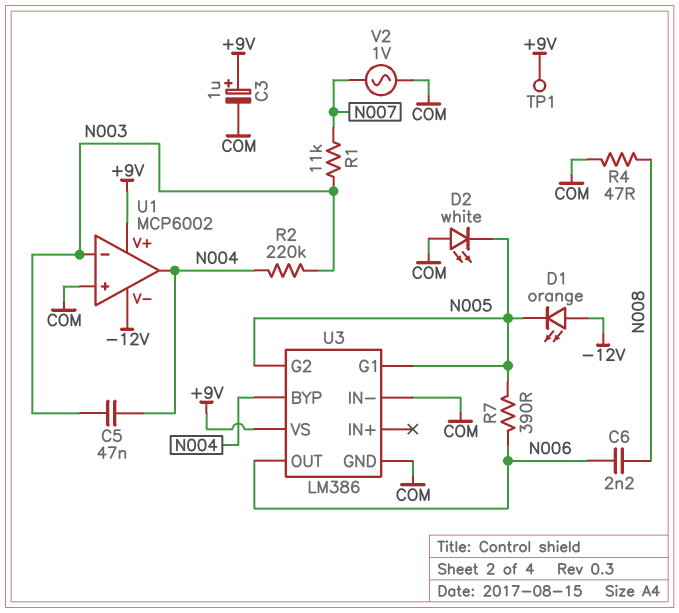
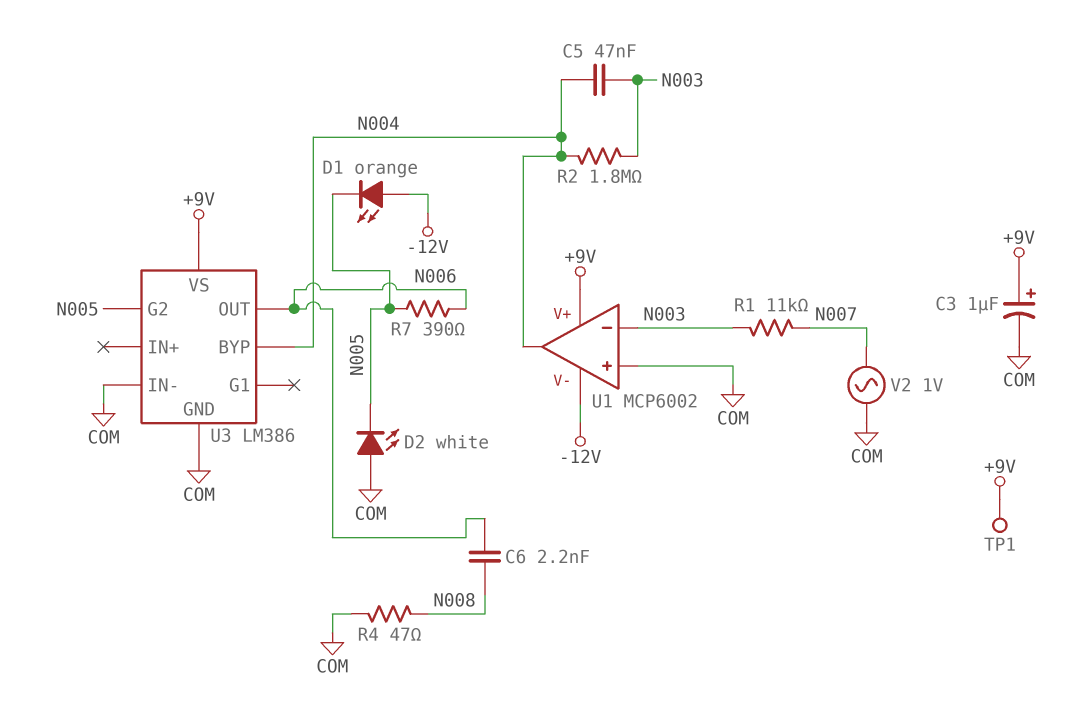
R2: 220k (N003, N004) -> 1.8M (N003, N004)
U3 pin G1: N005 -> none

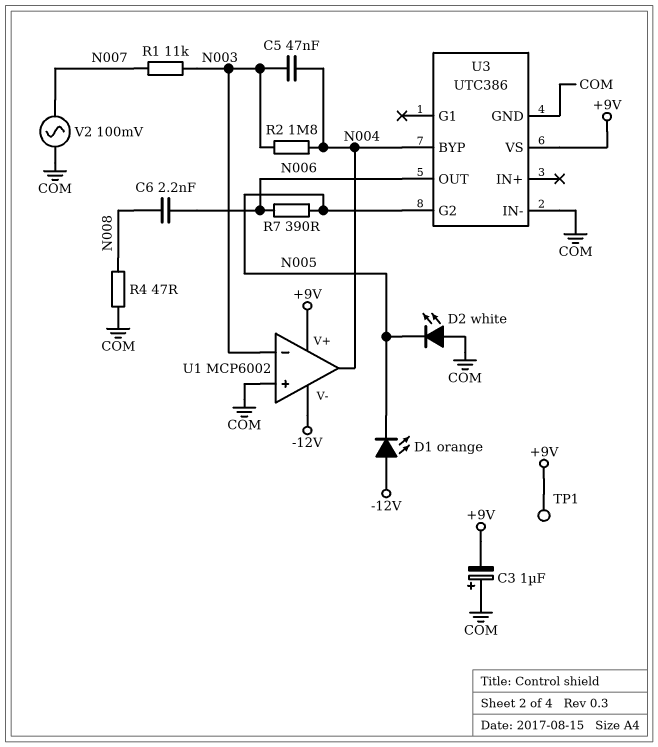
C3: 1uF (plus +9V, minus COM) -> 1uF (plus COM, minus +9V)
U3: LM386 -> UTC386
V2: AC 1V (COM, N007) -> AC 100mV (COM, N007)

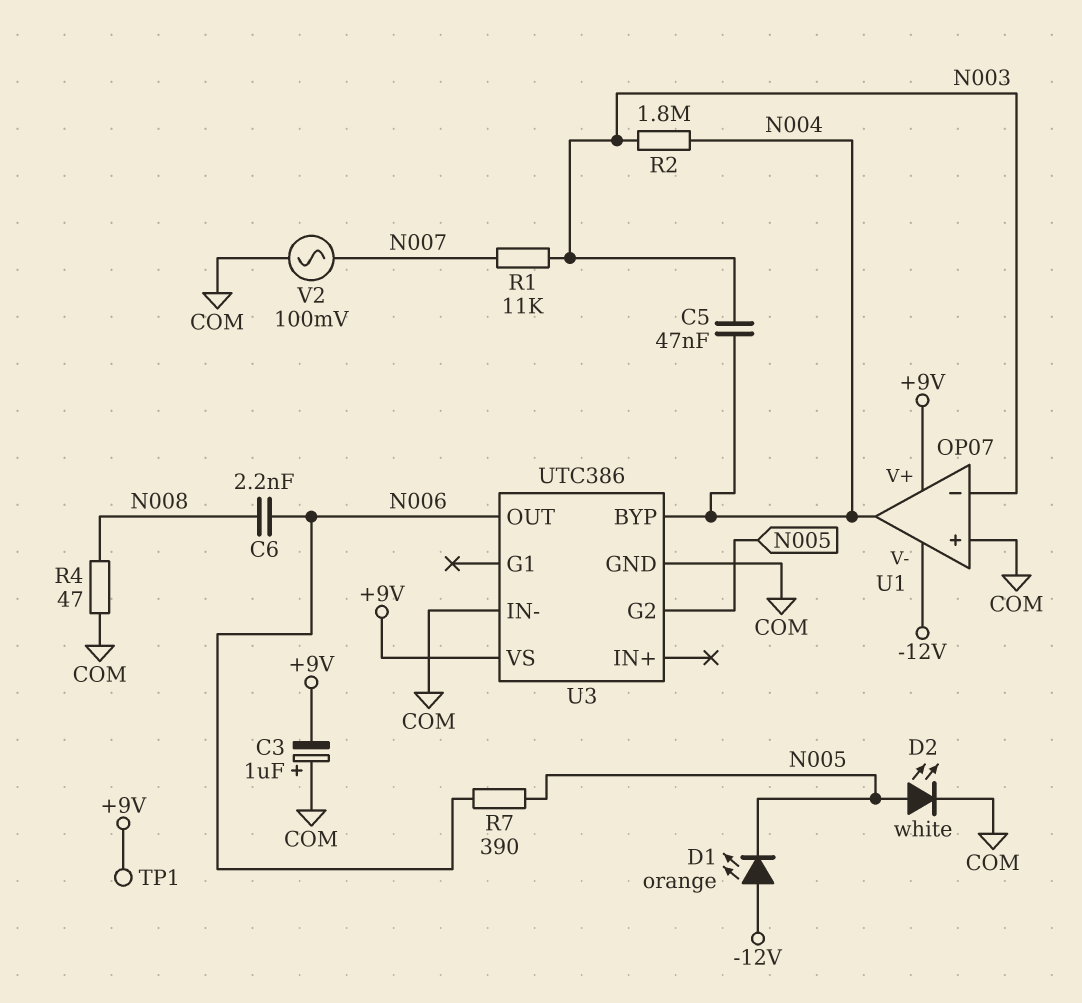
D2: LED white (A COM, K N005) -> LED white (A N005, K COM)
U1: MCP6002 -> OP07

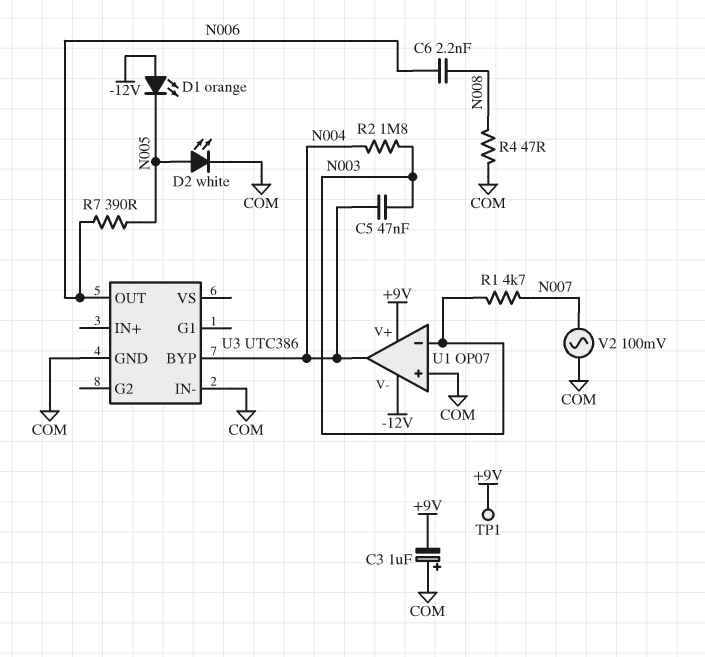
R1: 11k (N003, N007) -> 4.7k (N003, N007)
U3 pin G2: N005 -> none
U3 pin VS: +9V -> none

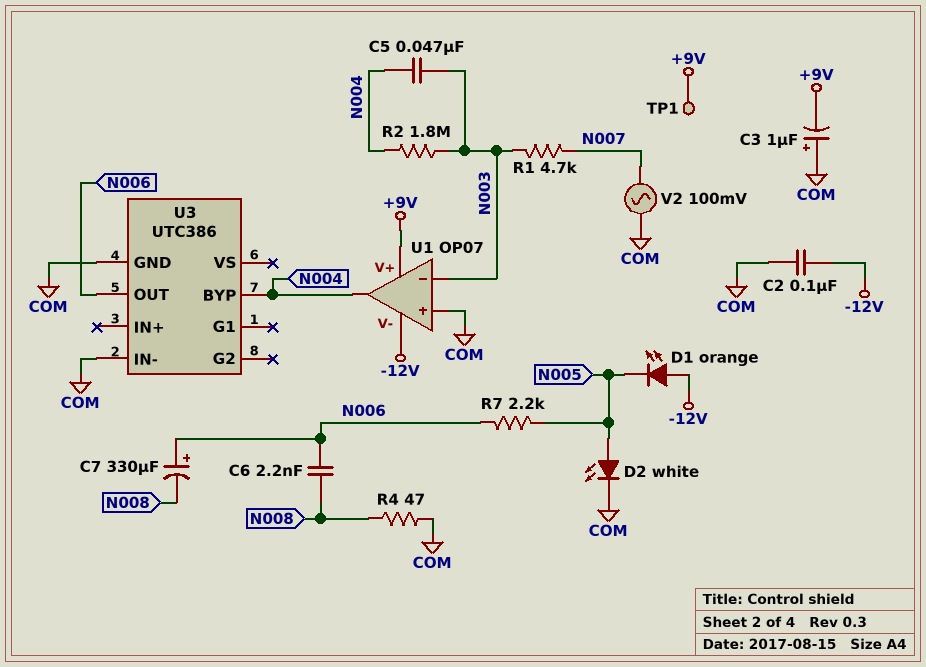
C2: none -> 100nF (-12V, COM)
C7: none -> 330uF (plus N006, minus N008)
R7: 390 (N005, N006) -> 2.2k (N005, N006)

